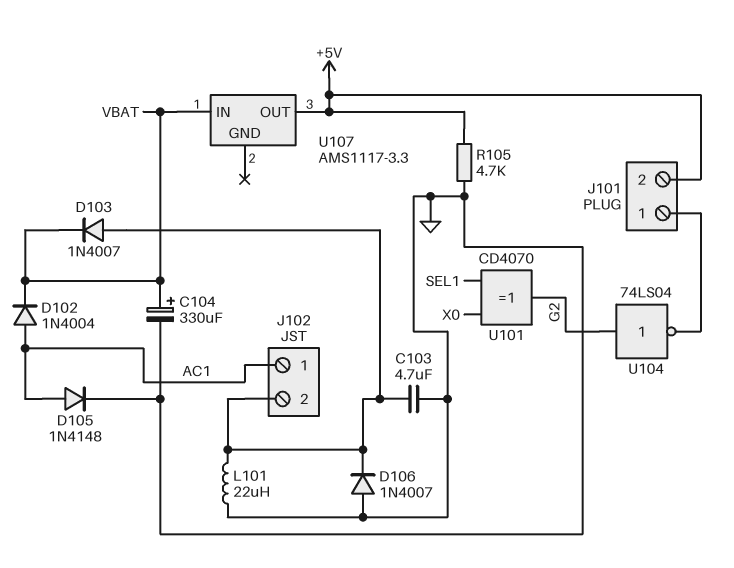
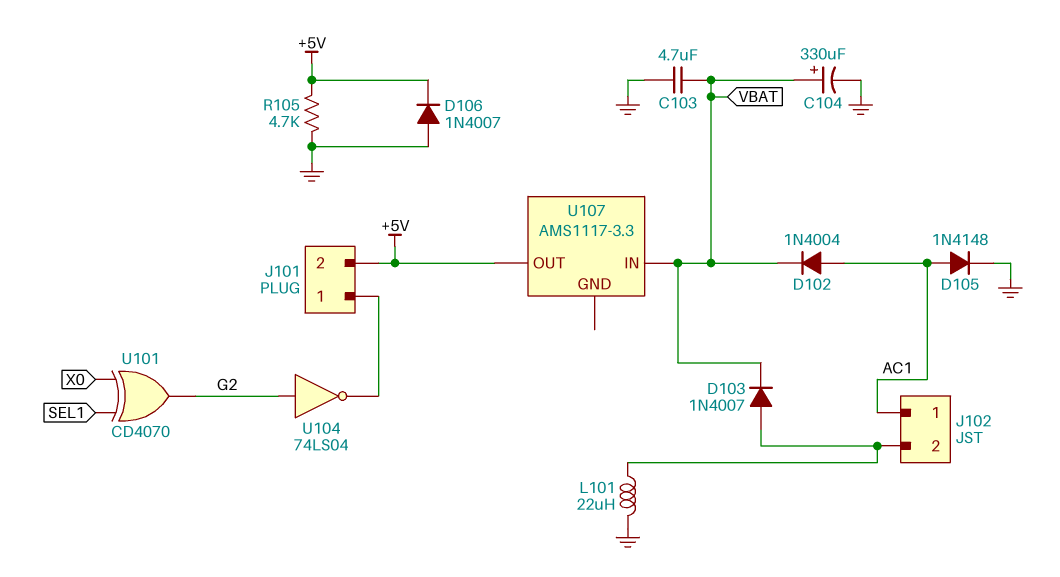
C103: 4.7uF (GND, J102/2) -> 4.7uF (GND, VBAT)
D106: diode 1N4007 (A GND, K J102/2) -> diode 1N4007 (A GND, K +5V)

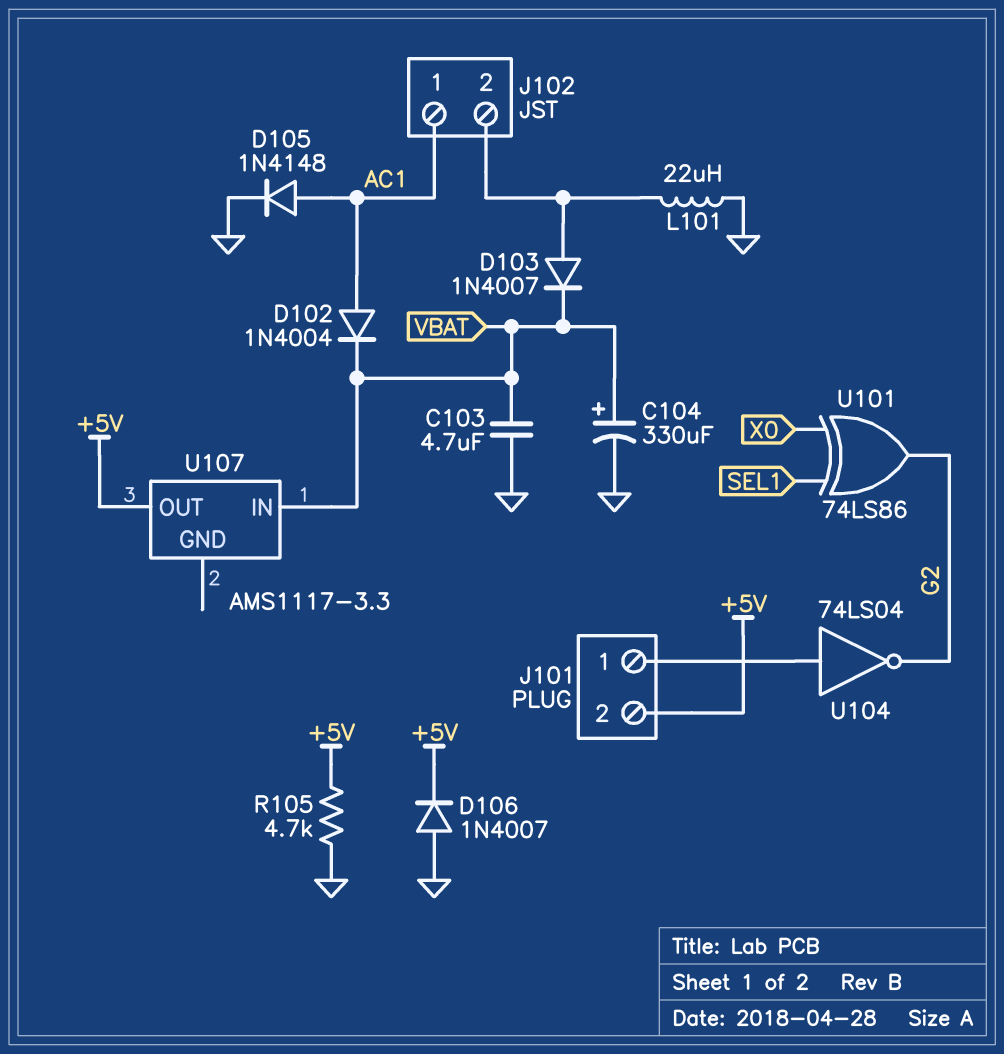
U101: XOR CD4070 (in SEL1, in X0, out G2) -> XOR 74LS86 (in SEL1, in X0, out G2)
U104: NOT 74LS04 (in G2, out J101/1) -> NOT 74LS04 (in J101/1, out G2)

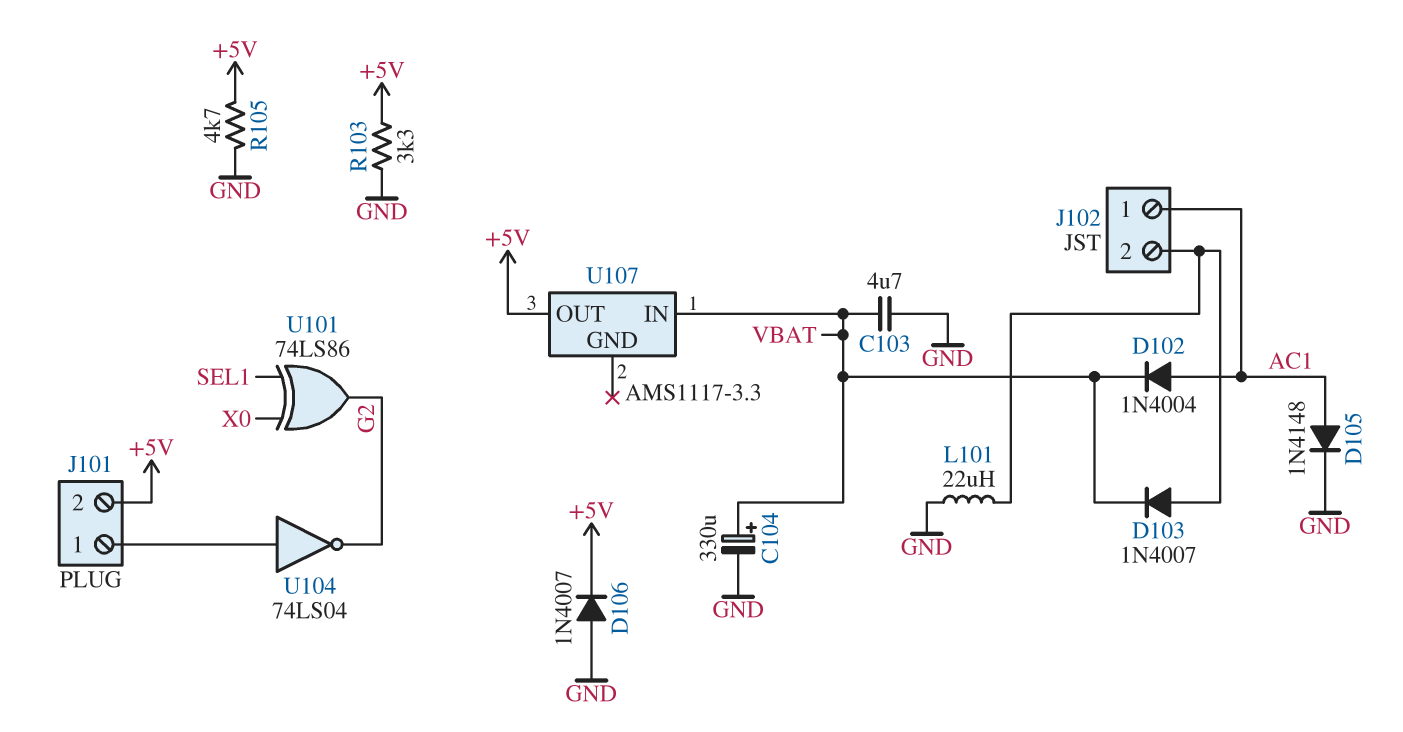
R103: none -> 3.3k (+5V, GND)

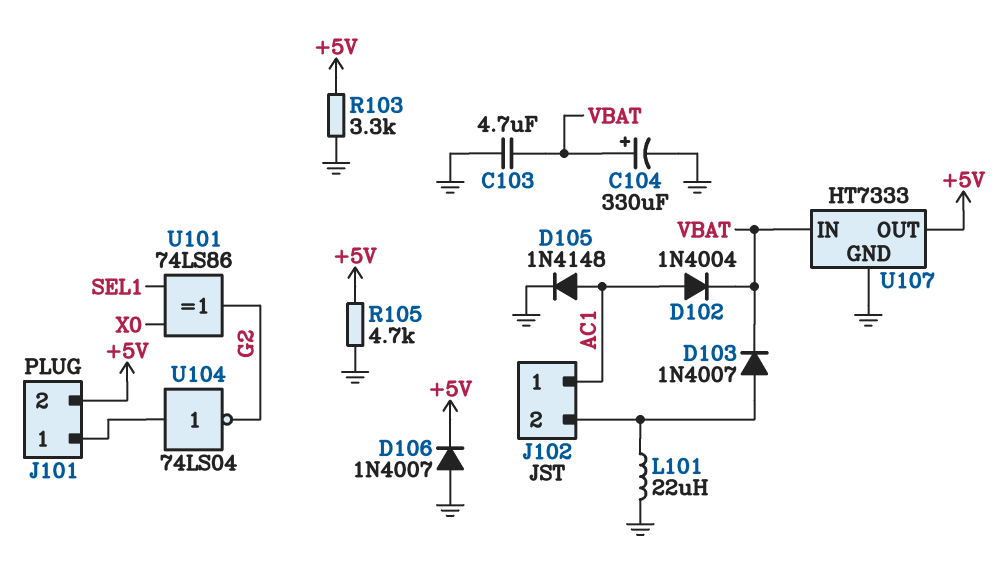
U107: AMS1117-3.3 -> HT7333
U107 pin GND: none -> GND

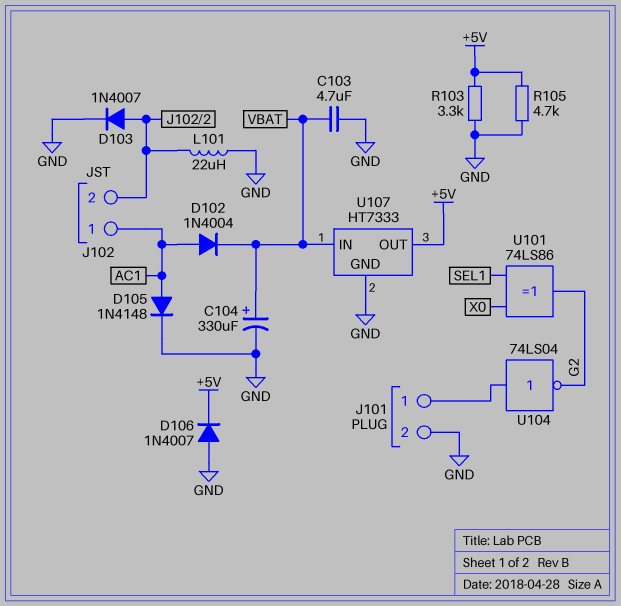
D103: diode 1N4007 (A J102/2, K VBAT) -> diode 1N4007 (A J102/2, K GND)
J101 pin 2: +5V -> GND

